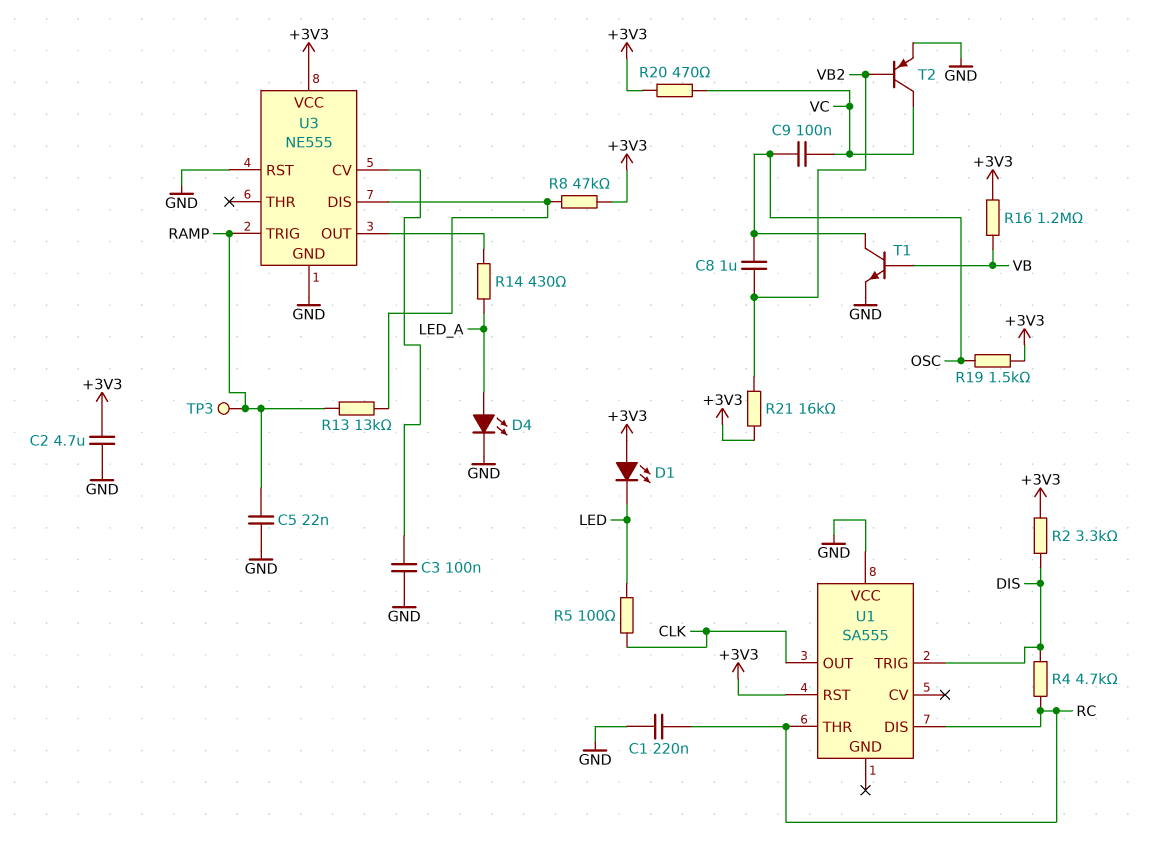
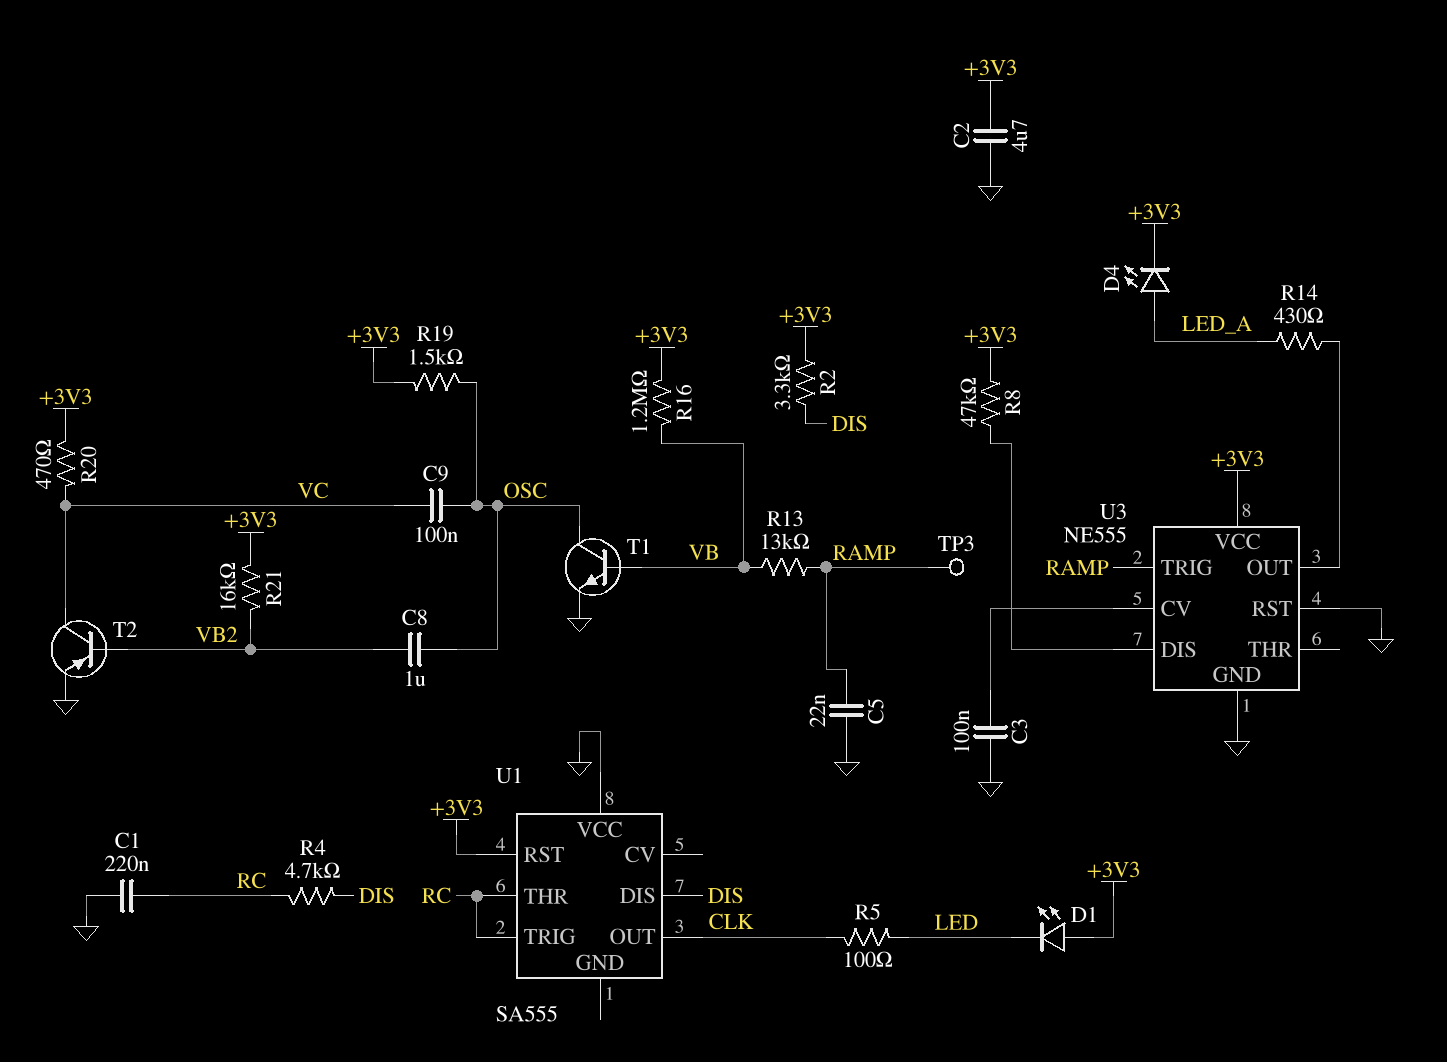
D4: LED (A LED_A, K GND) -> LED (A LED_A, K +3V3)
R13: 13k (RAMP, U3/DIS) -> 13k (RAMP, VB)
U1 pin DIS: RC -> DIS
U1 pin TRIG: DIS -> RC

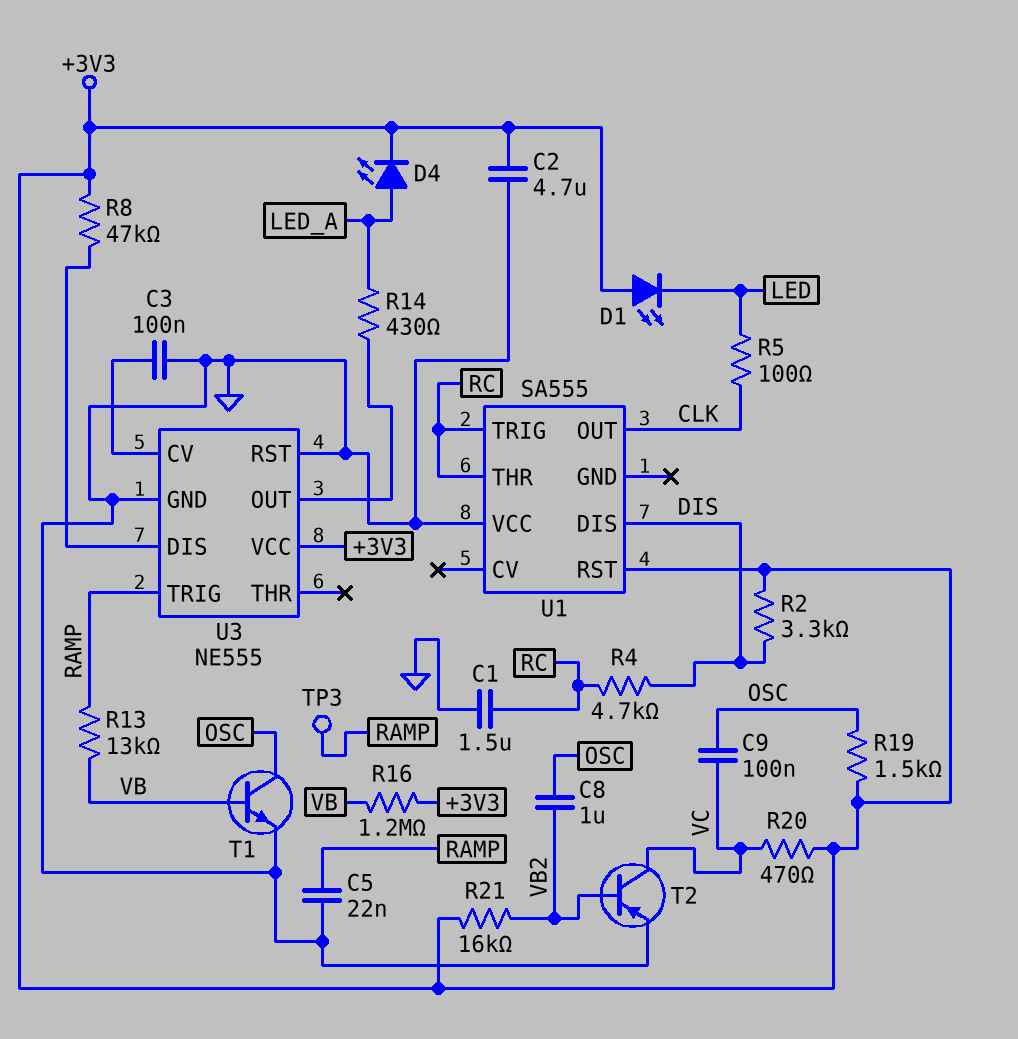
C1: 220nF (GND, RC) -> 1.5uF (GND, RC)

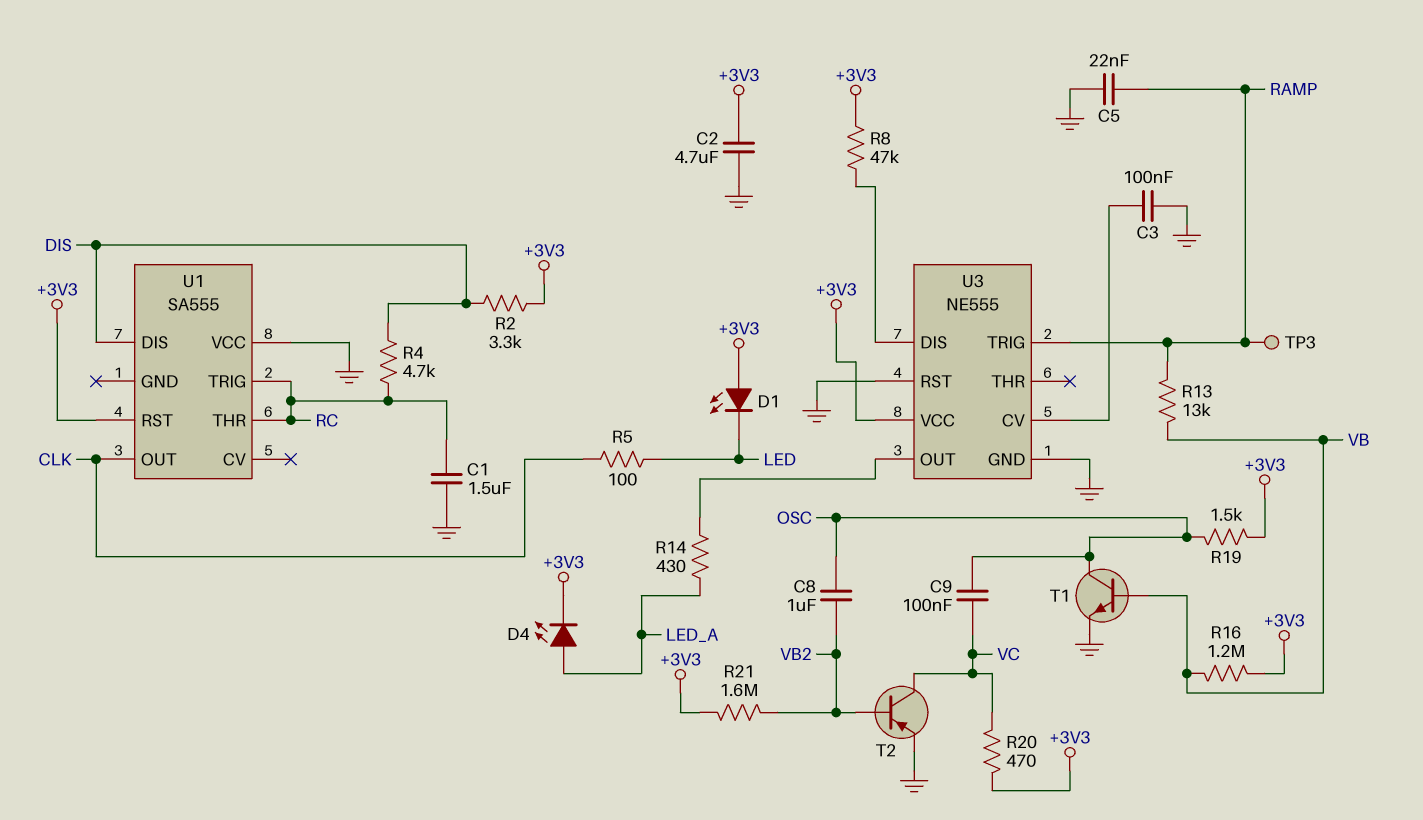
R21: 16k (+3V3, VB2) -> 1.6M (+3V3, VB2)

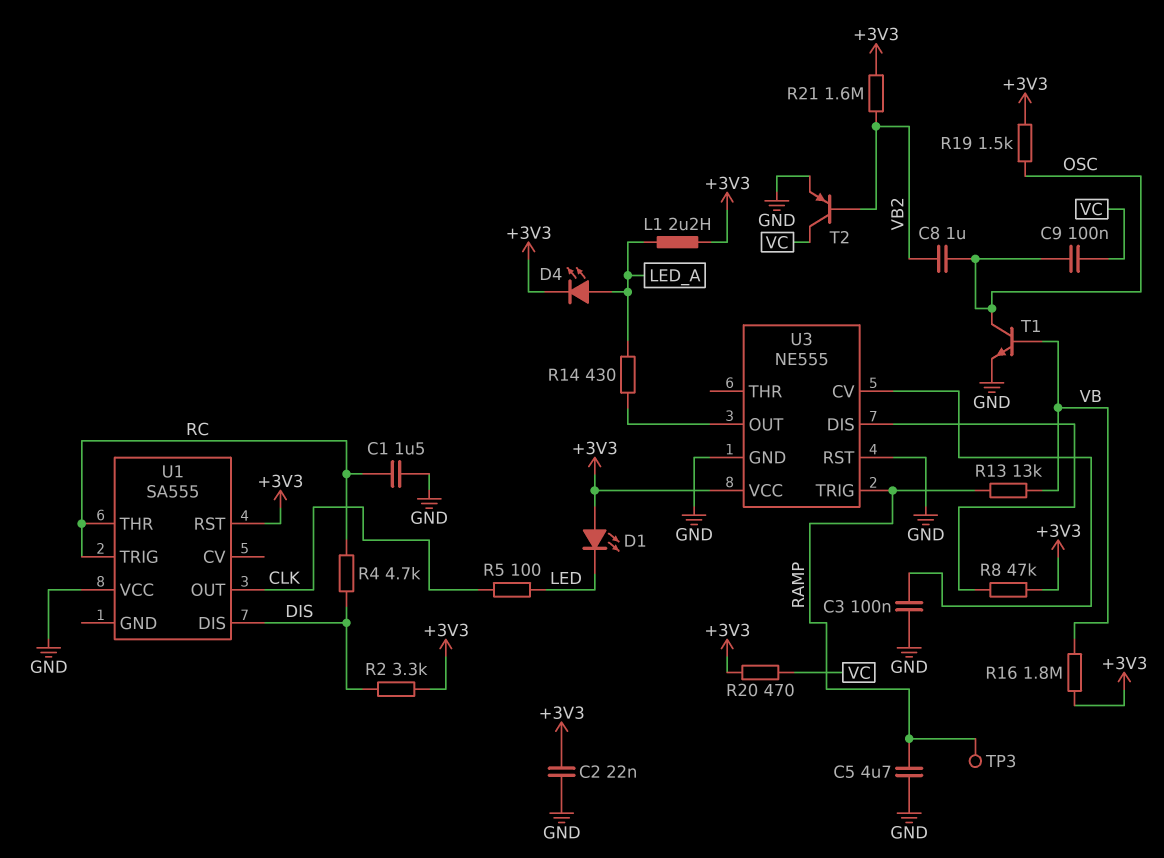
C2: 4.7uF (+3V3, GND) -> 22nF (+3V3, GND)
C5: 22nF (GND, RAMP) -> 4.7uF (GND, RAMP)
L1: none -> 2.2uH (+3V3, LED_A)
R16: 1.2M (+3V3, VB) -> 1.8M (+3V3, VB)

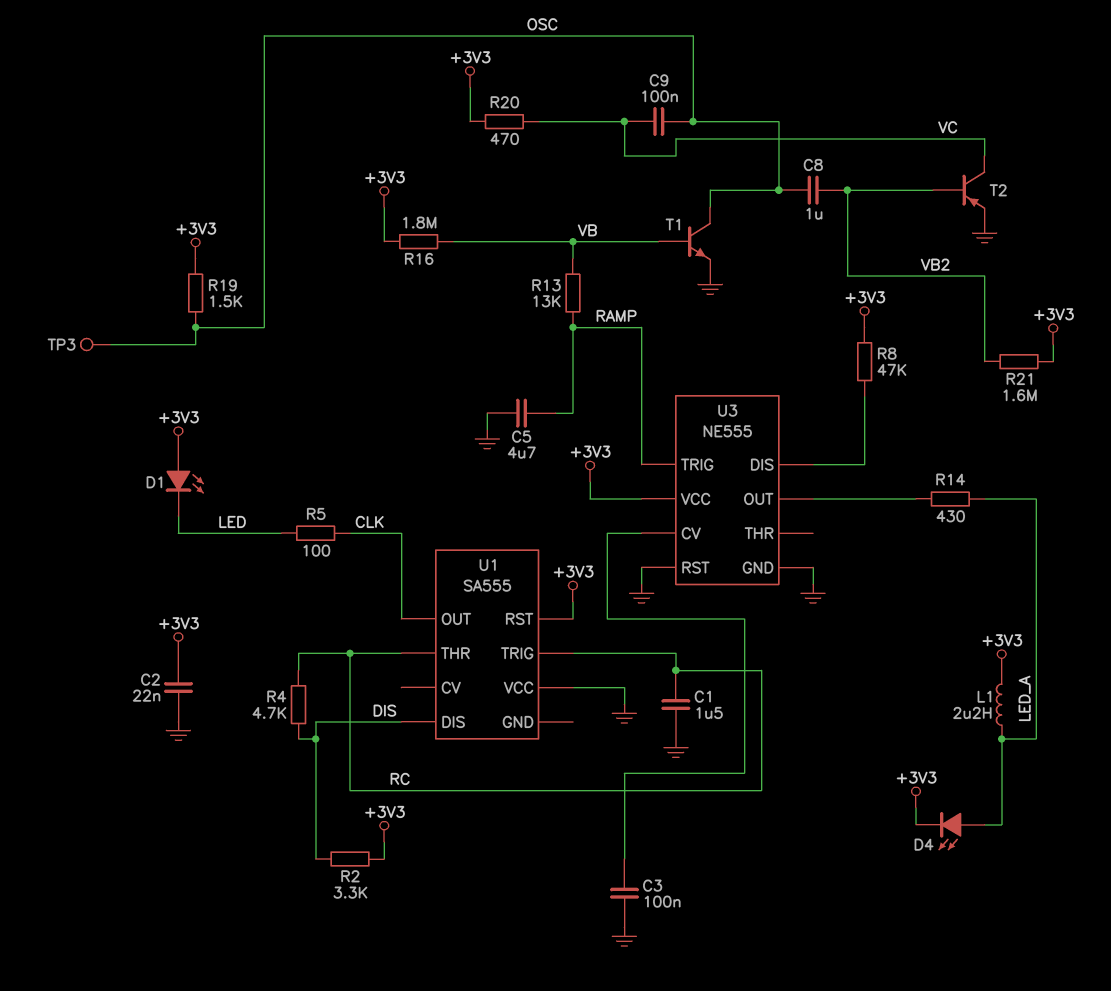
TP3: test point (RAMP) -> test point (OSC)

